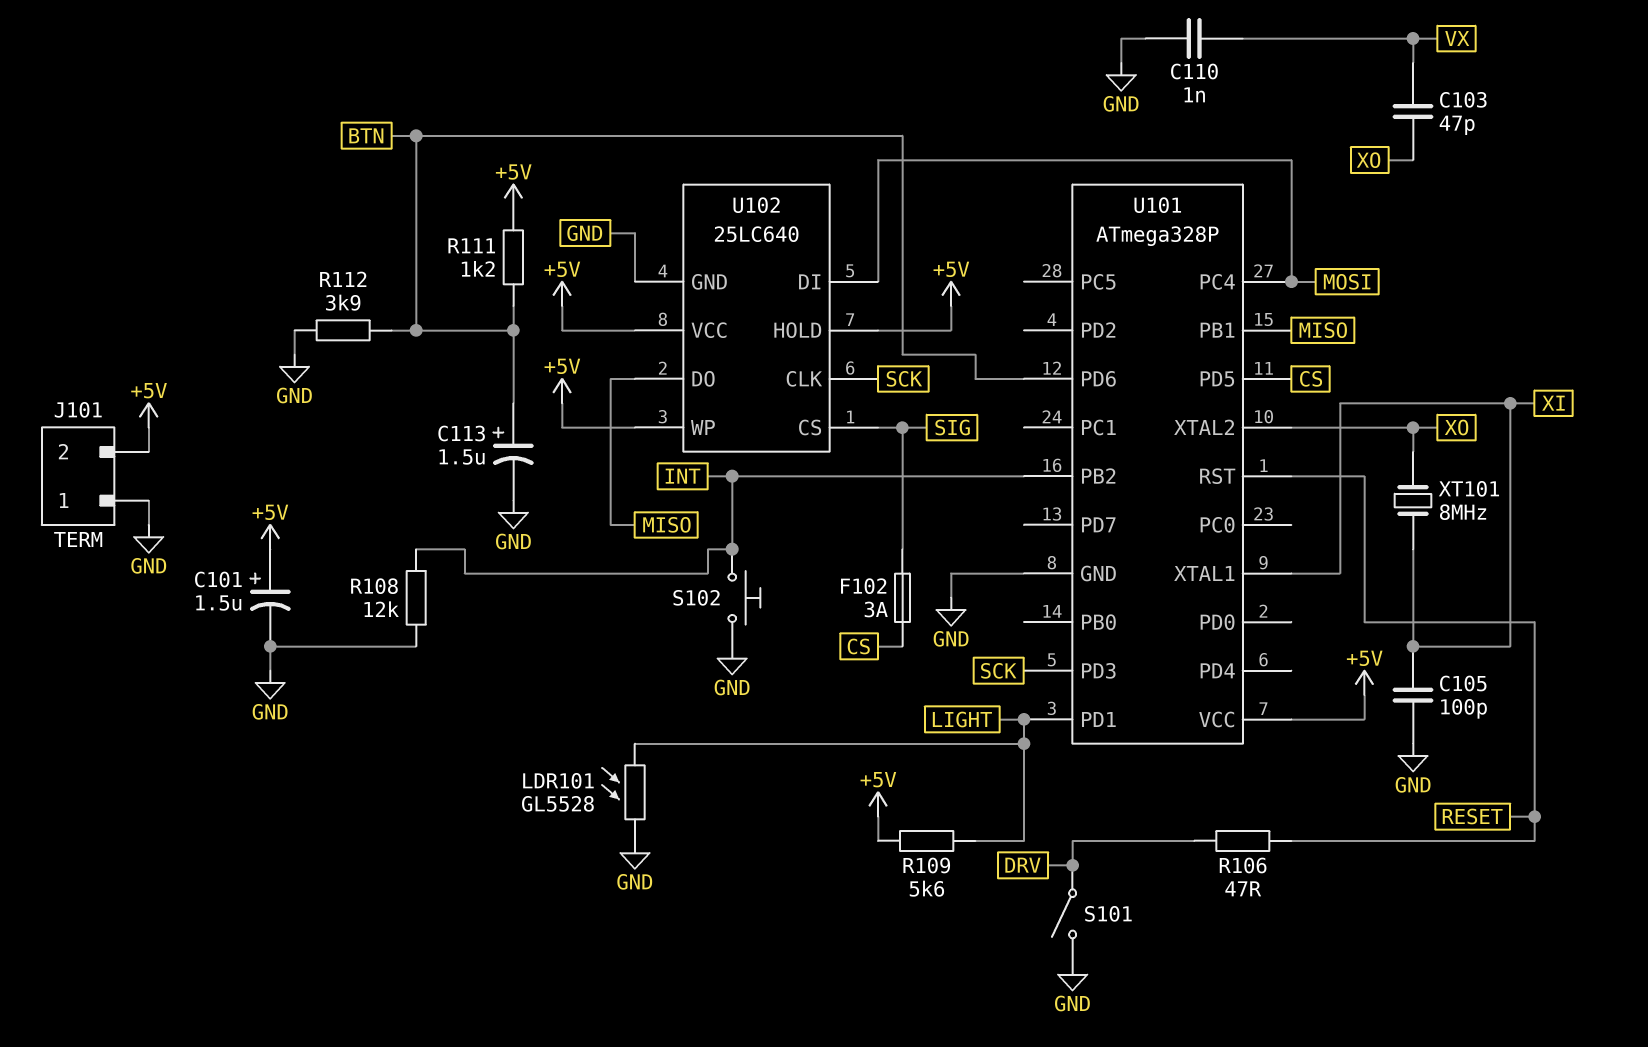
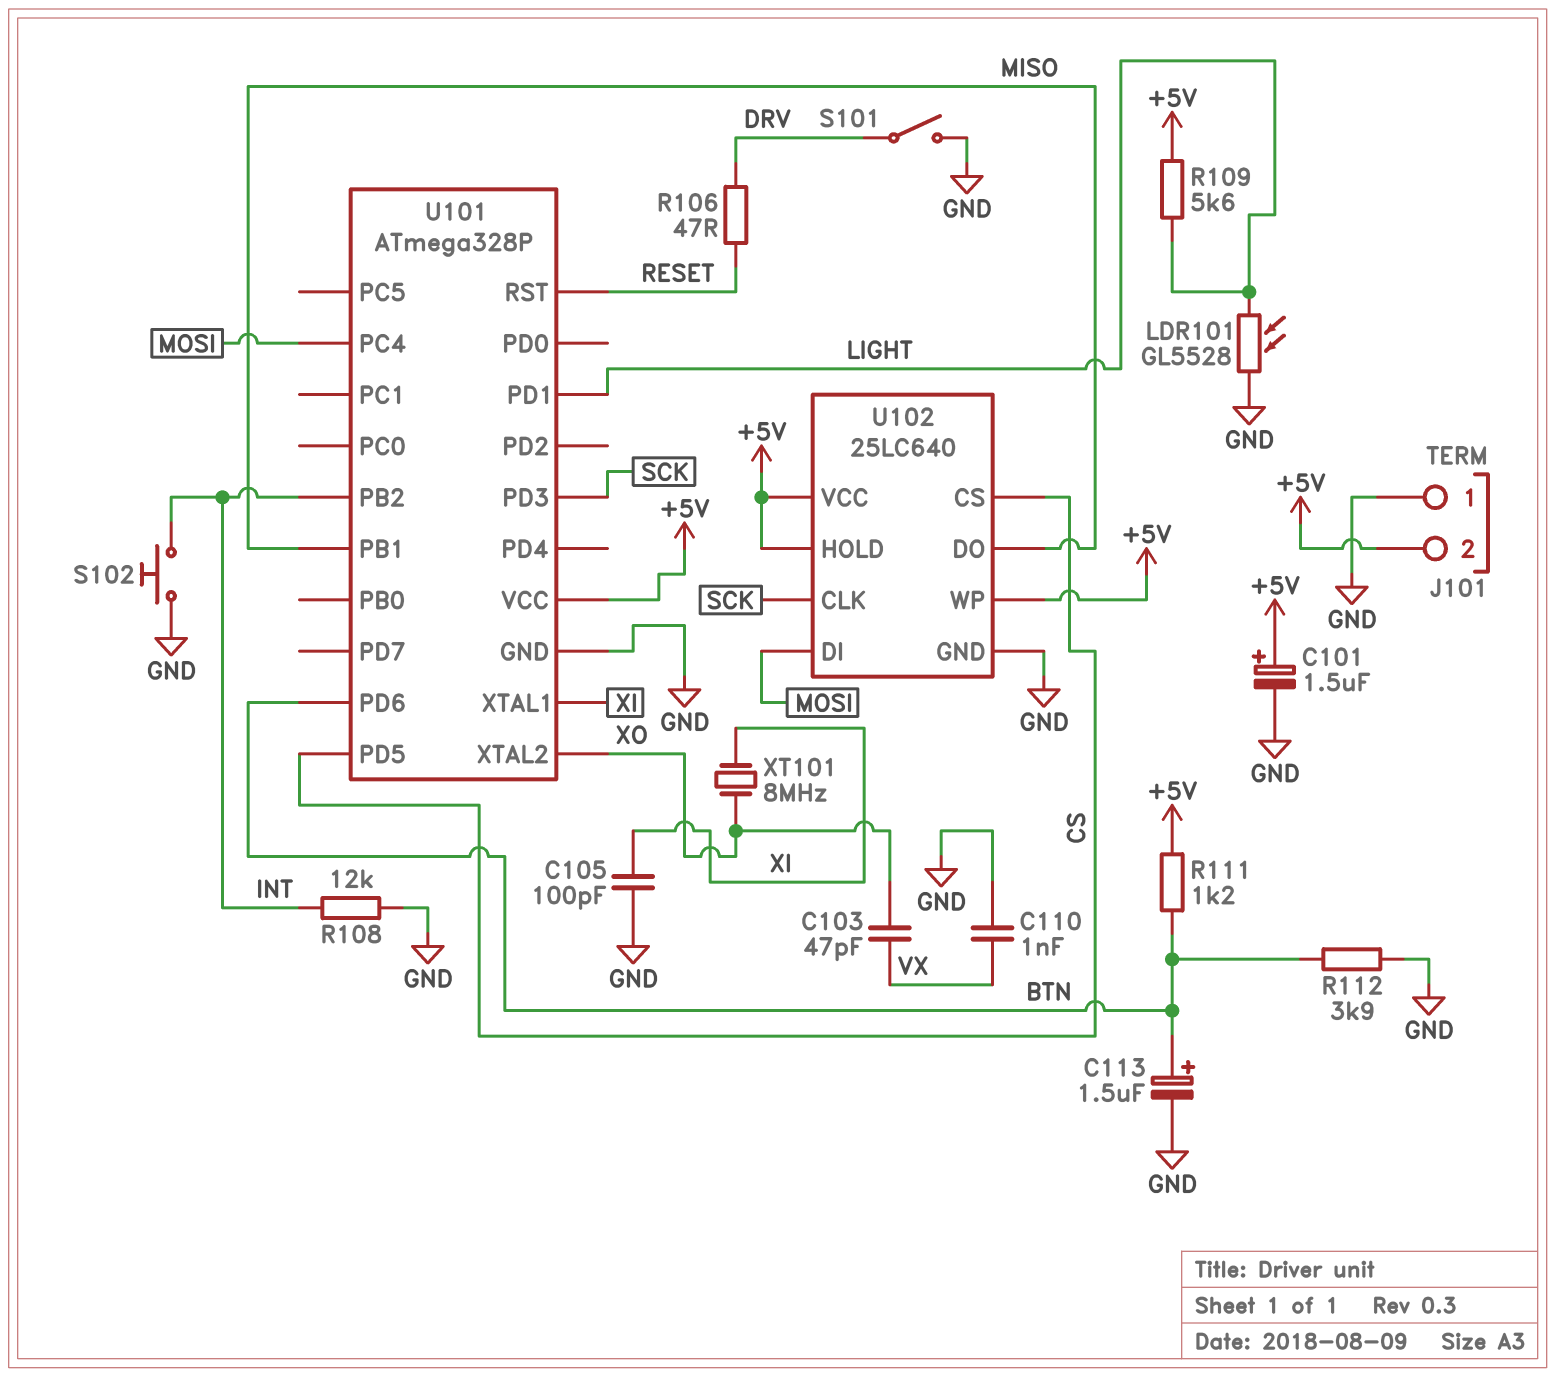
F102: 3A (CS, SIG) -> none
U102 pin CS: SIG -> CS

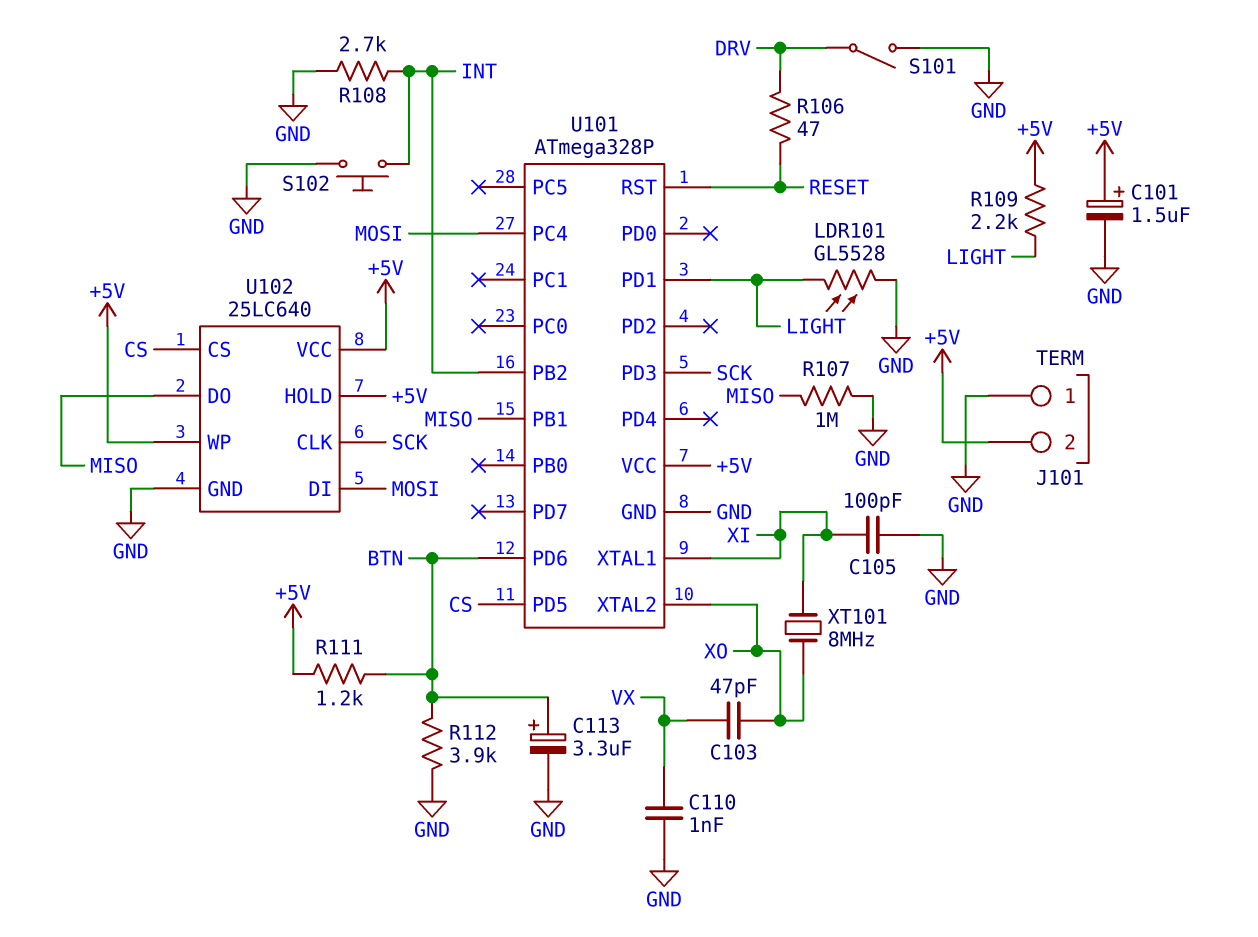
C113: 1.5uF (plus BTN, minus GND) -> 3.3uF (plus BTN, minus GND)
R107: none -> 1M (GND, MISO)
R108: 12k (GND, INT) -> 2.7k (GND, INT)
R109: 5.6k (+5V, LIGHT) -> 2.2k (+5V, LIGHT)

